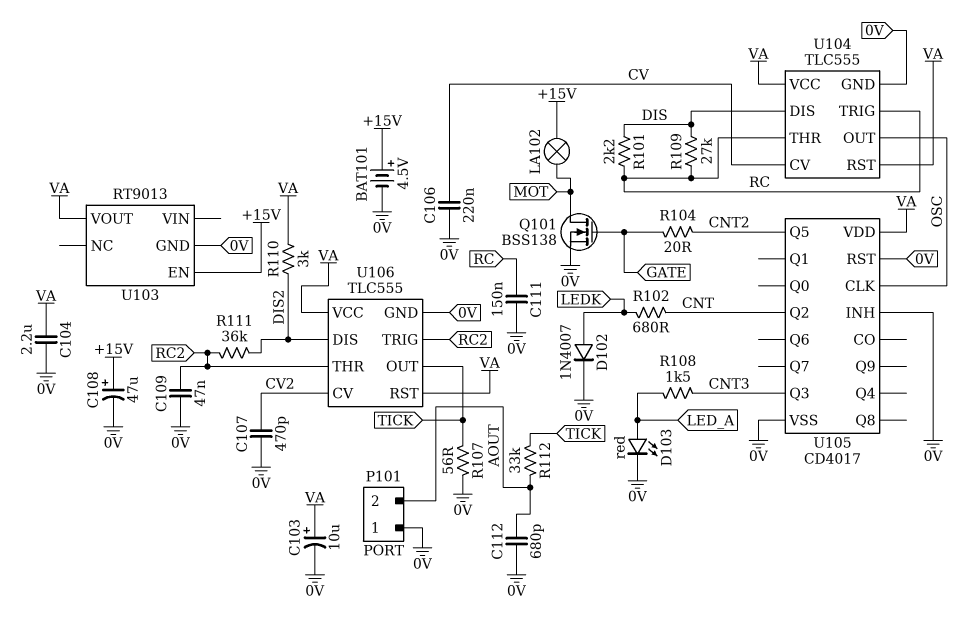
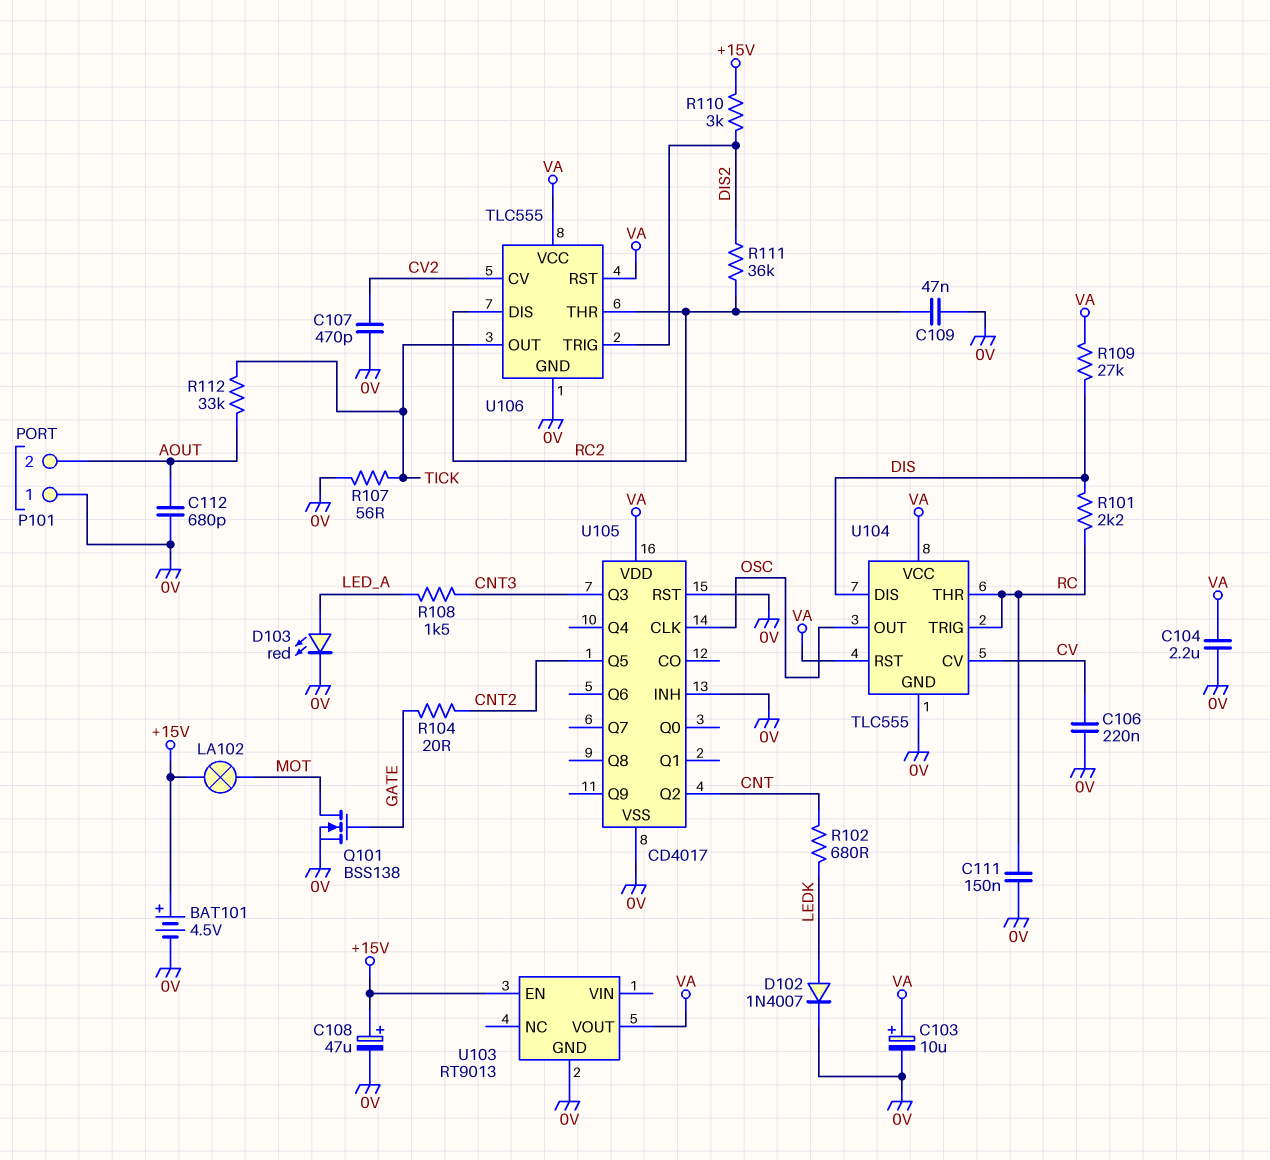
R109: 27k (DIS, RC) -> 27k (DIS, VA)
R110: 3k (DIS2, VA) -> 3k (+15V, DIS2)
U106 pin DIS: DIS2 -> RC2
U106 pin TRIG: RC2 -> DIS2

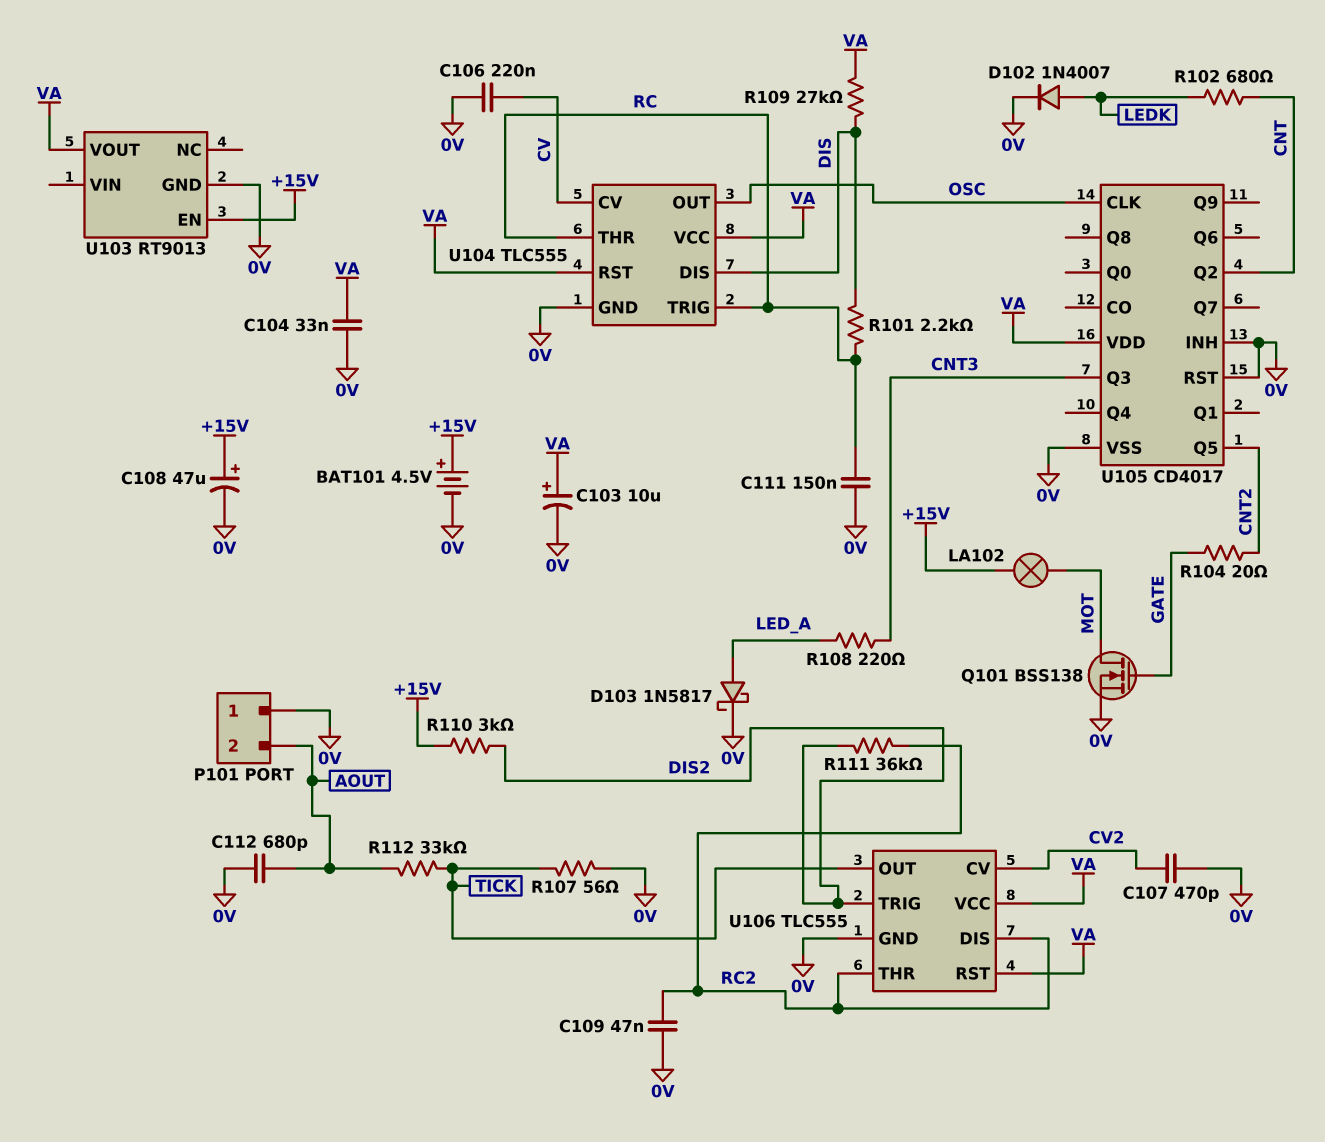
C104: 2.2uF (0V, VA) -> 33nF (0V, VA)
D103: LED red (A LED_A, K 0V) -> schottky 1N5817 (A LED_A, K 0V)
R108: 1.5k (CNT3, LED_A) -> 220 (CNT3, LED_A)

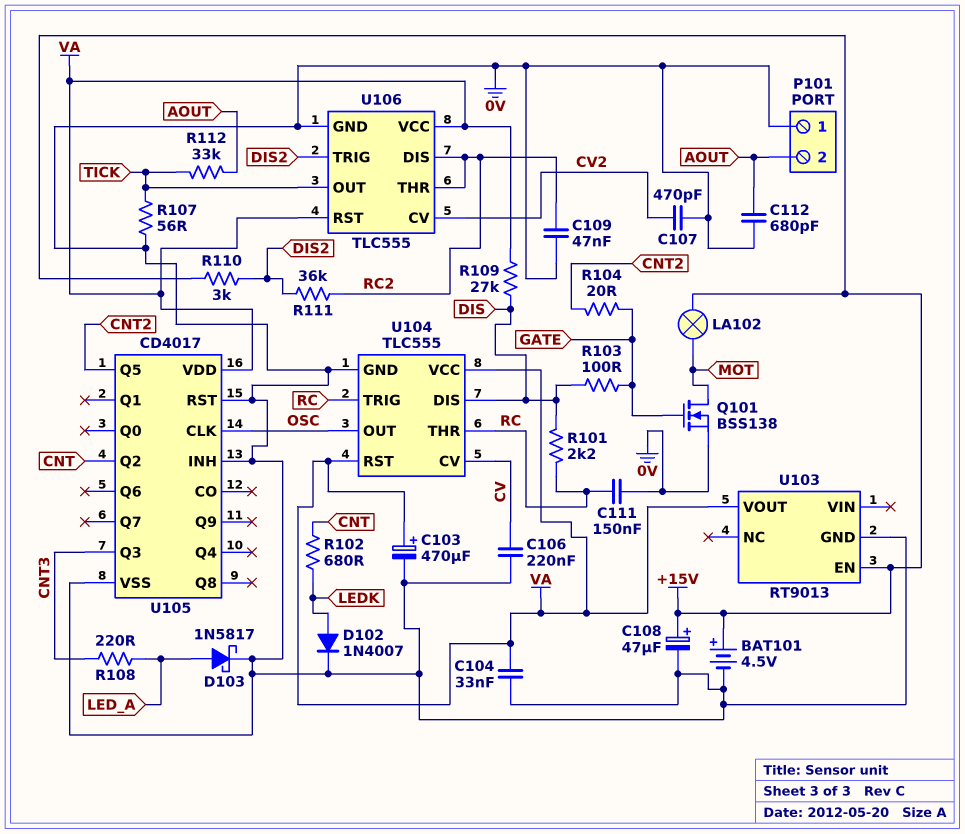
C103: 10uF (plus VA, minus 0V) -> 470uF (plus VA, minus 0V)
R103: none -> 100 (DIS, GATE)

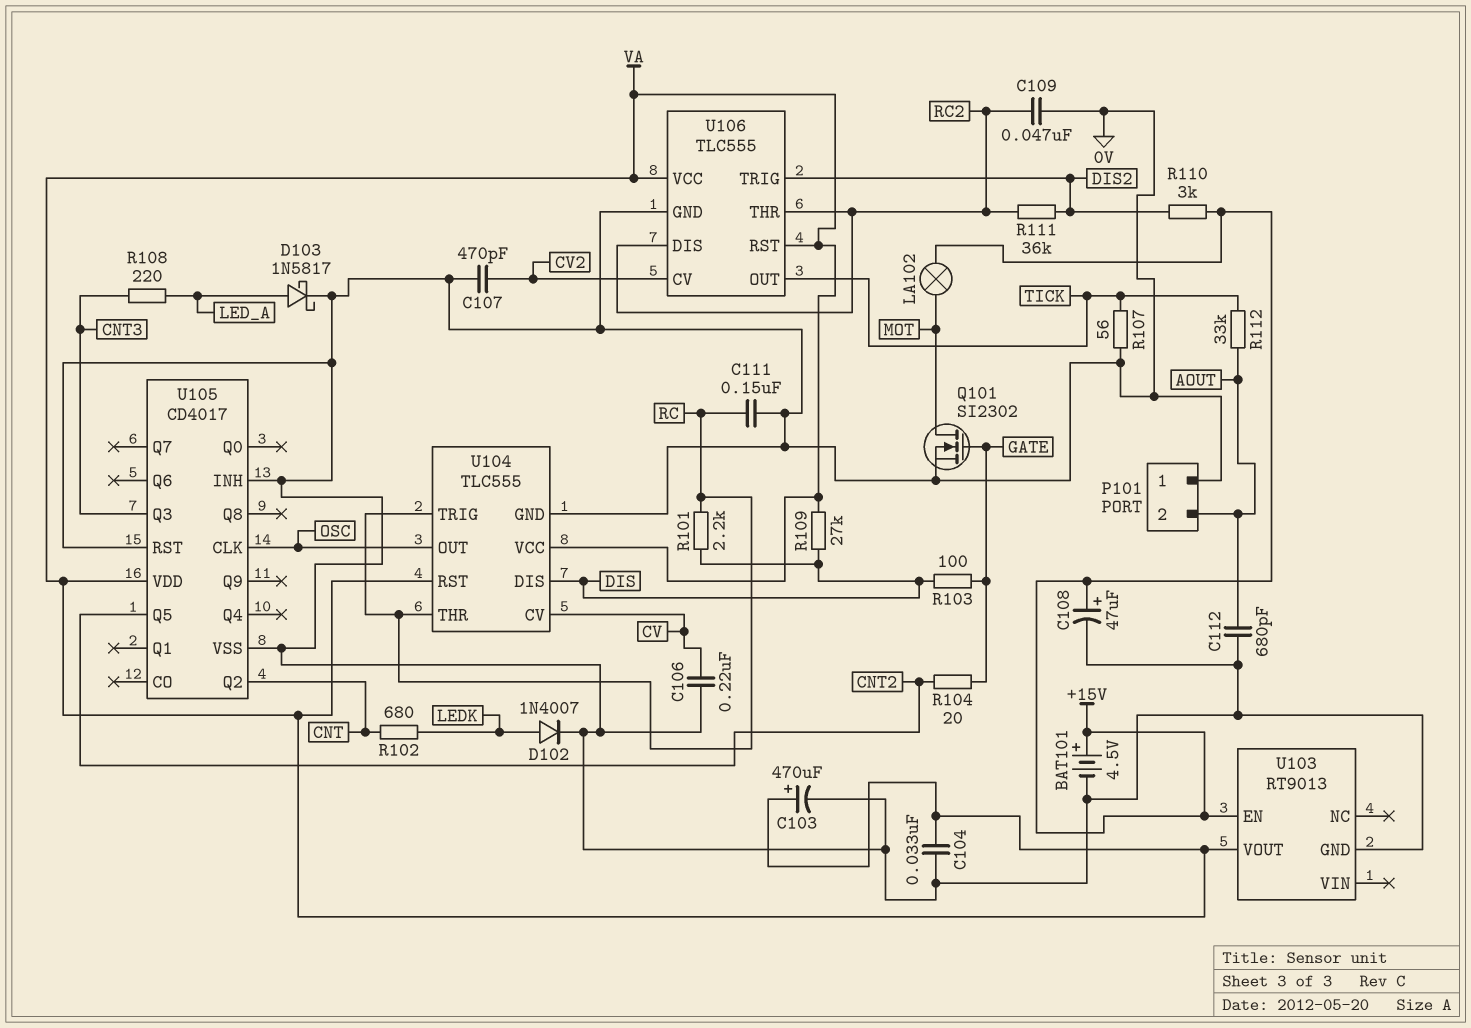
Q101: NMOS BSS138 (G GATE, D MOT, S 0V) -> NMOS SI2302 (G GATE, D MOT, S 0V)

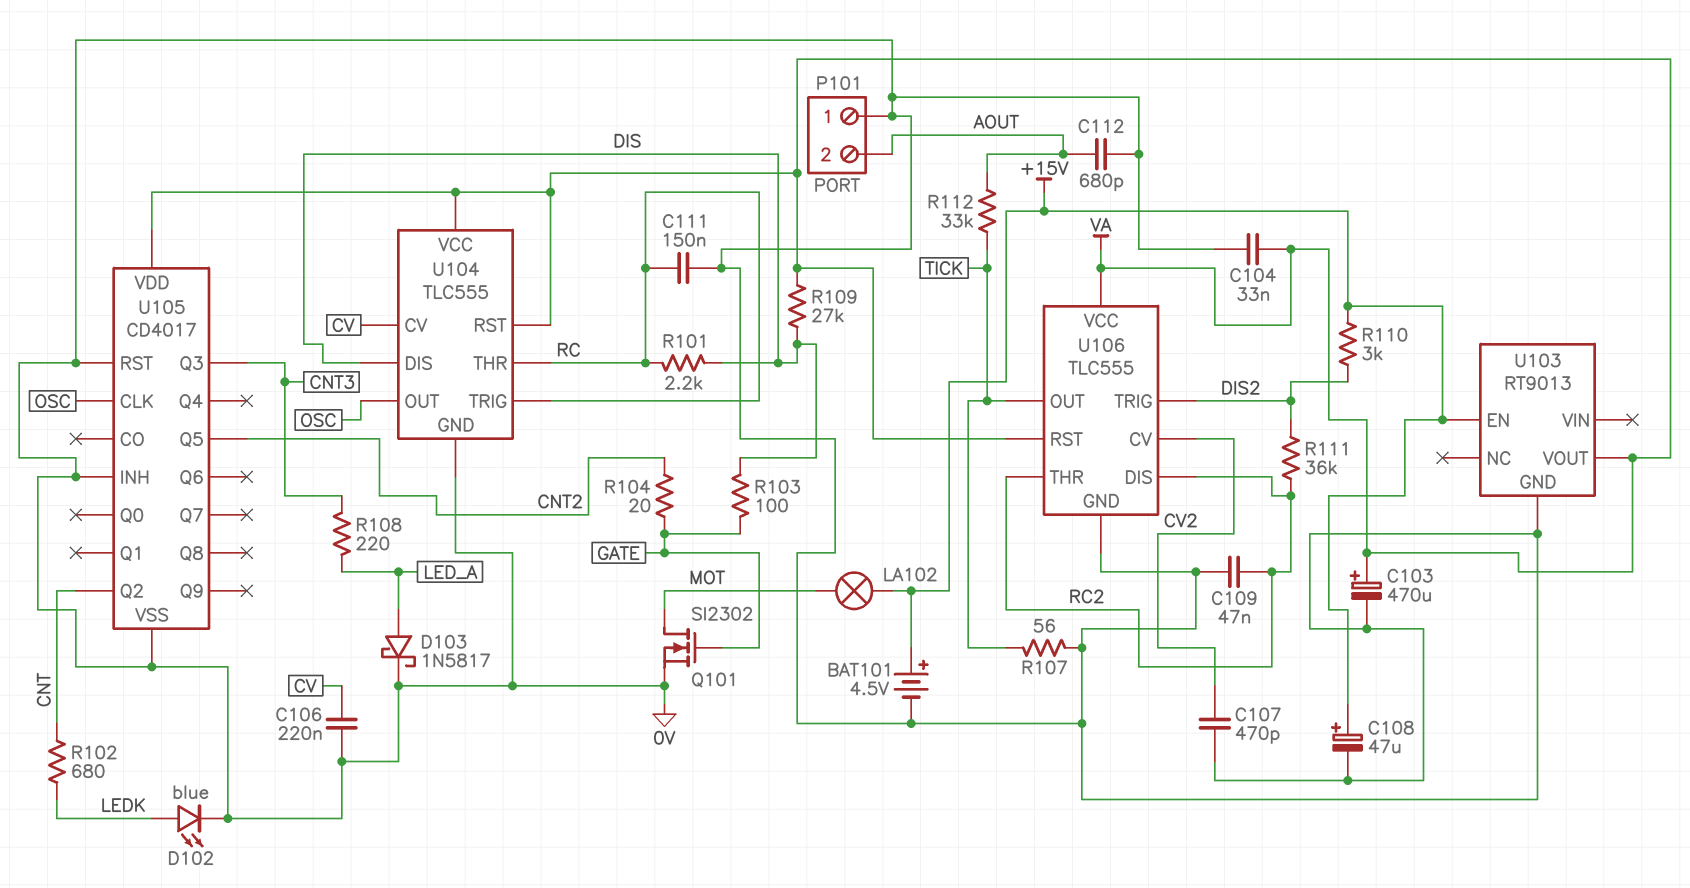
D102: diode 1N4007 (A LEDK, K 0V) -> LED blue (A LEDK, K 0V)

